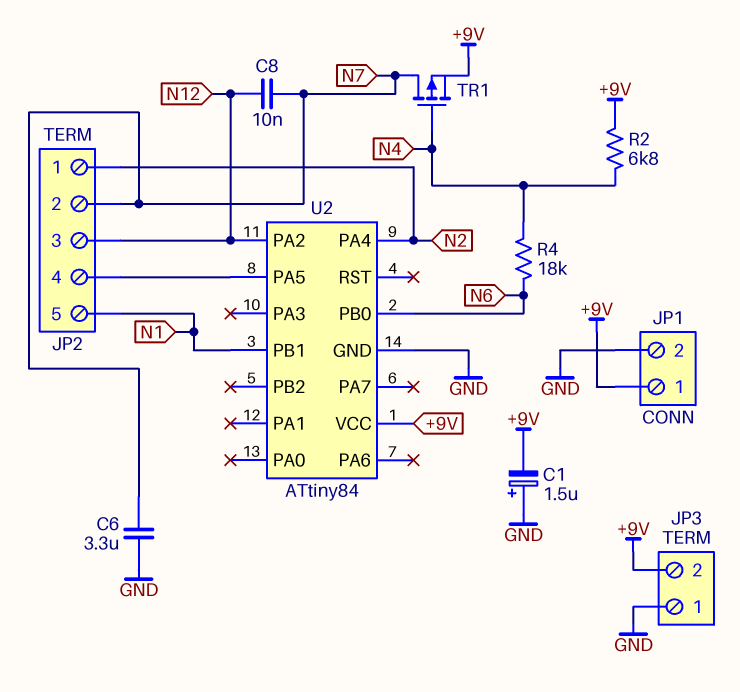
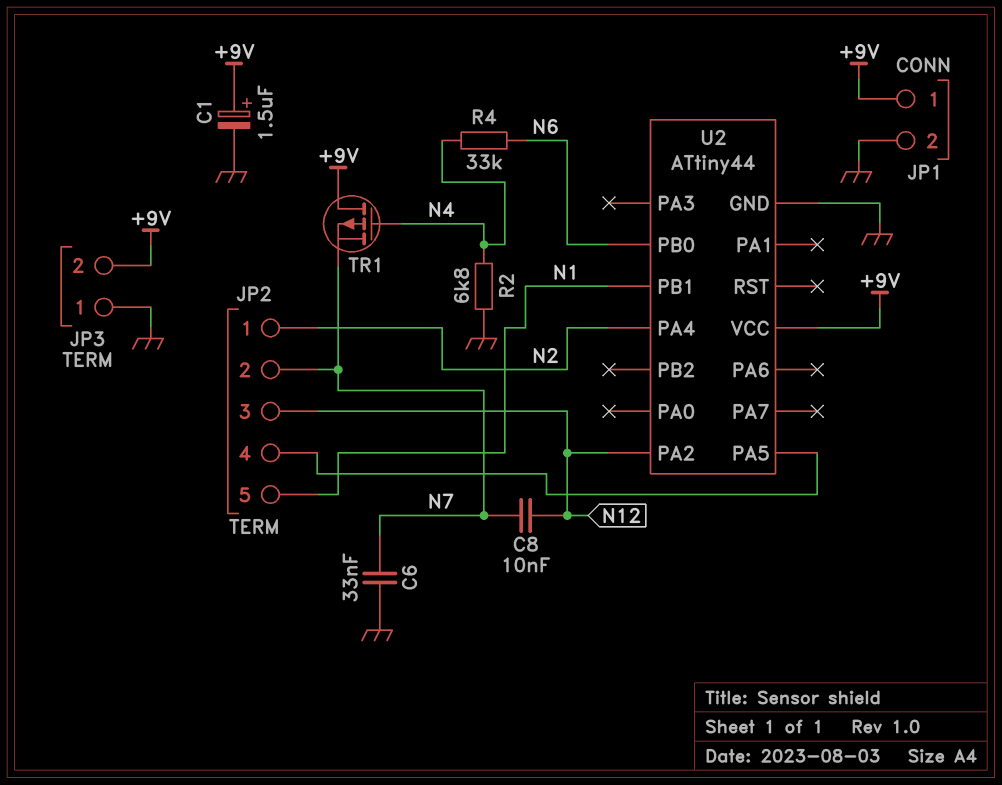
C1: 1.5uF (plus GND, minus +9V) -> 1.5uF (plus +9V, minus GND)
C6: 3.3uF (GND, N7) -> 33nF (GND, N7)
R2: 6.8k (+9V, N4) -> 6.8k (GND, N4)
R4: 18k (N4, N6) -> 33k (N4, N6)
TR1: PMOS (G N4, D N7, S +9V) -> PMOS (G N4, D +9V, S N7)
U2: ATtiny84 -> ATtiny44

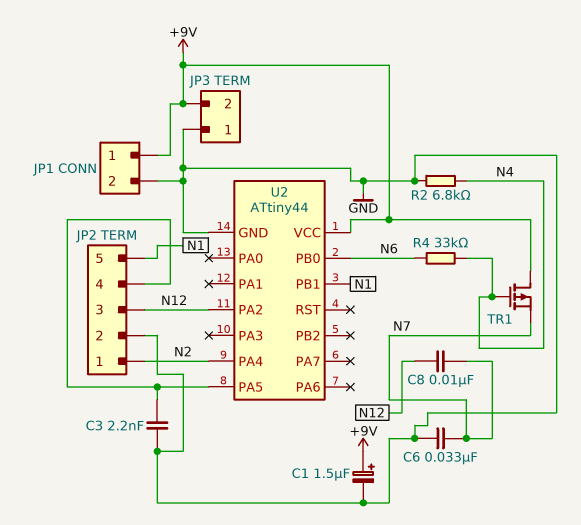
C3: none -> 2.2nF (GND, JP2/4)
JP2 pin 2: N7 -> GND

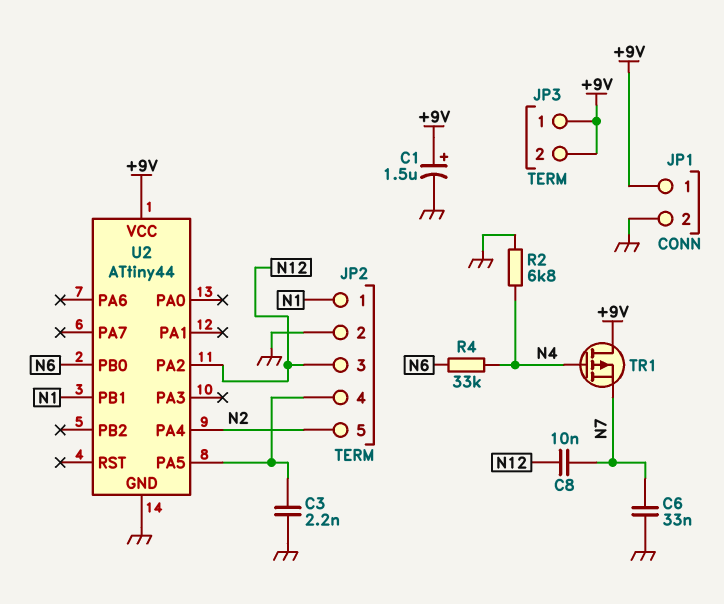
JP2 pin 1: N2 -> N1
JP2 pin 5: N1 -> N2
JP3 pin 1: GND -> +9V

